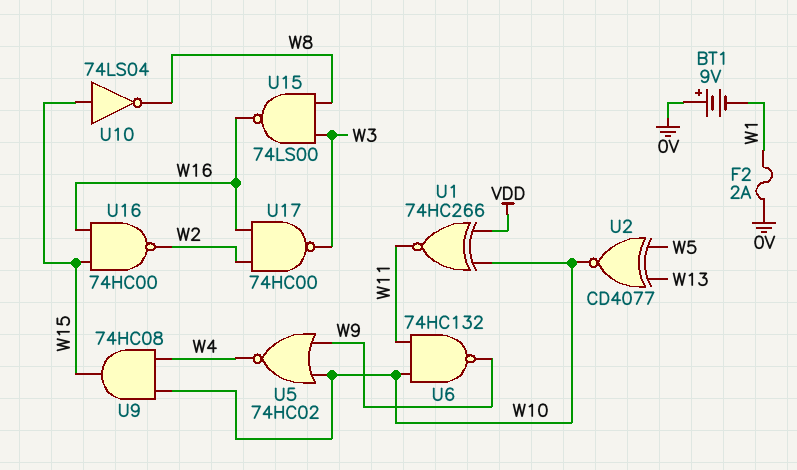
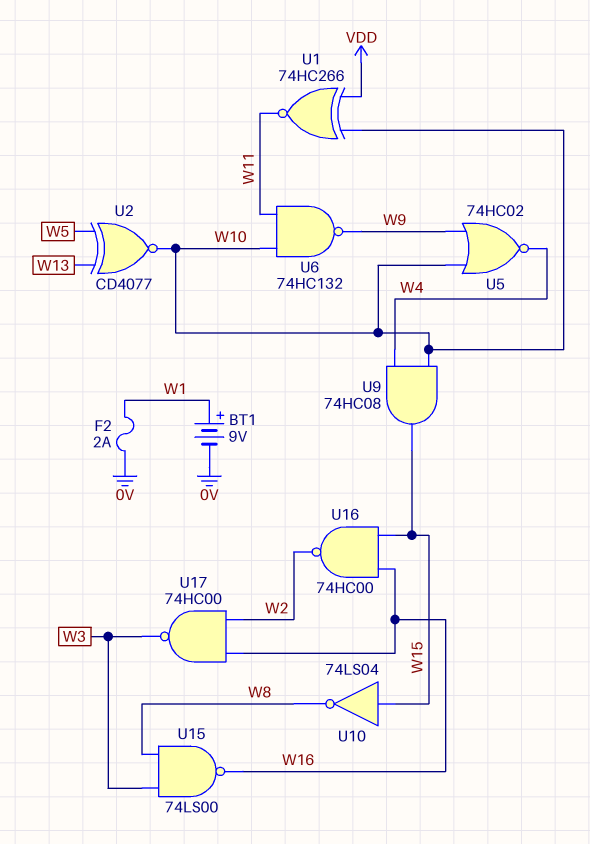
BT1: 9V (plus 0V, minus W1) -> 9V (plus W1, minus 0V)

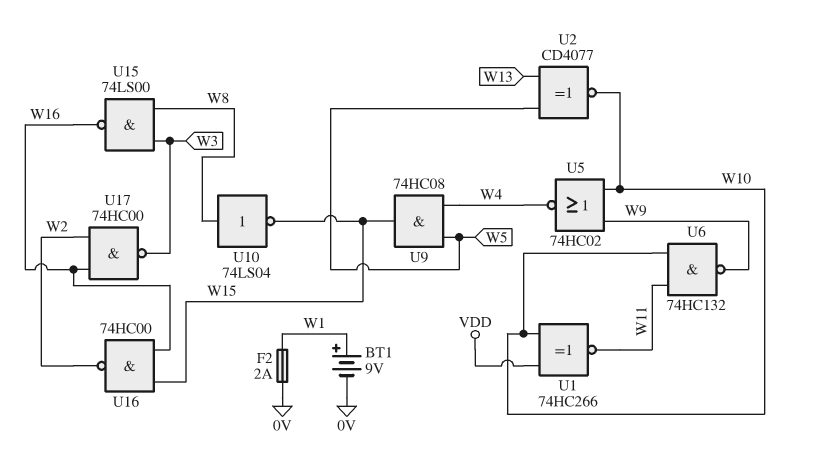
U9: AND 74HC08 (in W4, in W10, out W15) -> AND 74HC08 (in W4, in W5, out W15)
U10: NOT 74LS04 (in W15, out W8) -> NOT 74LS04 (in W8, out W15)

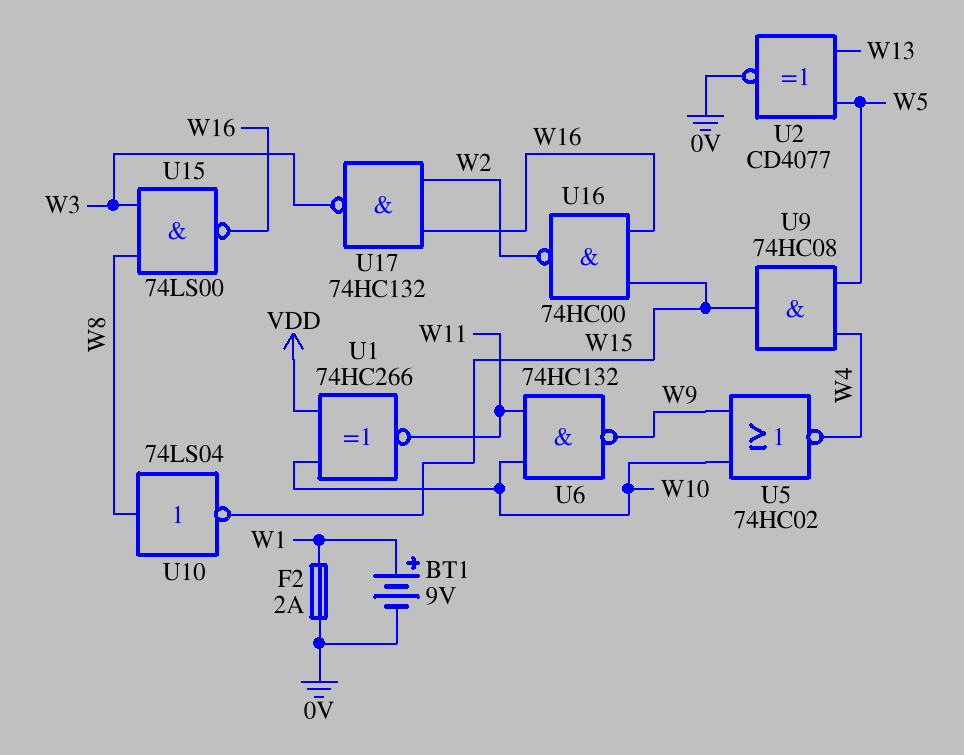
U2: XNOR CD4077 (in W5, in W13, out W10) -> XNOR CD4077 (in W5, in W13, out 0V)
U17: NAND 74HC00 (in W2, in W16, out W3) -> NAND 74HC132 (in W2, in W16, out W3)

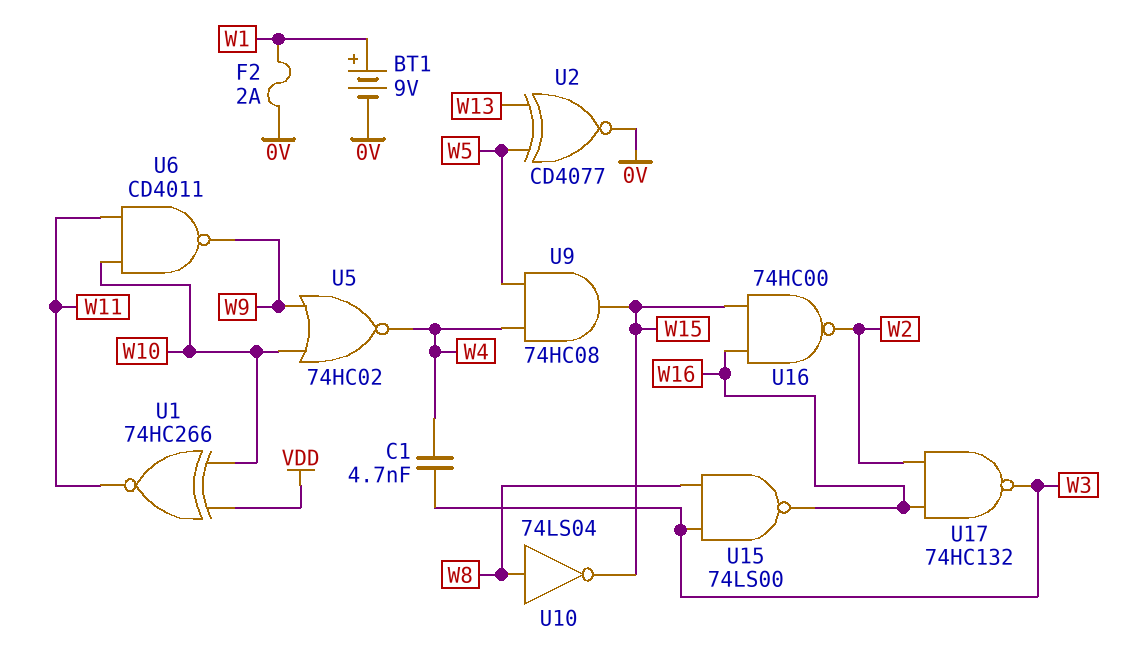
C1: none -> 4.7nF (W3, W4)
U6: NAND 74HC132 (in W10, in W11, out W9) -> NAND CD4011 (in W10, in W11, out W9)

